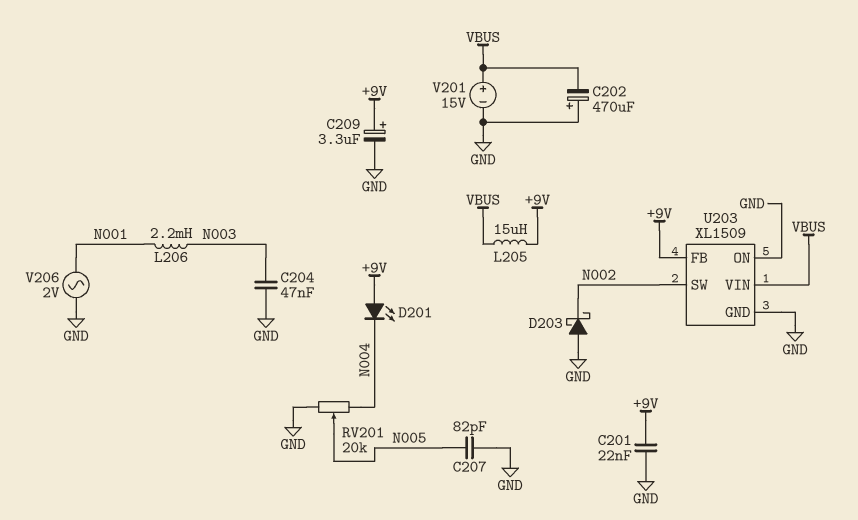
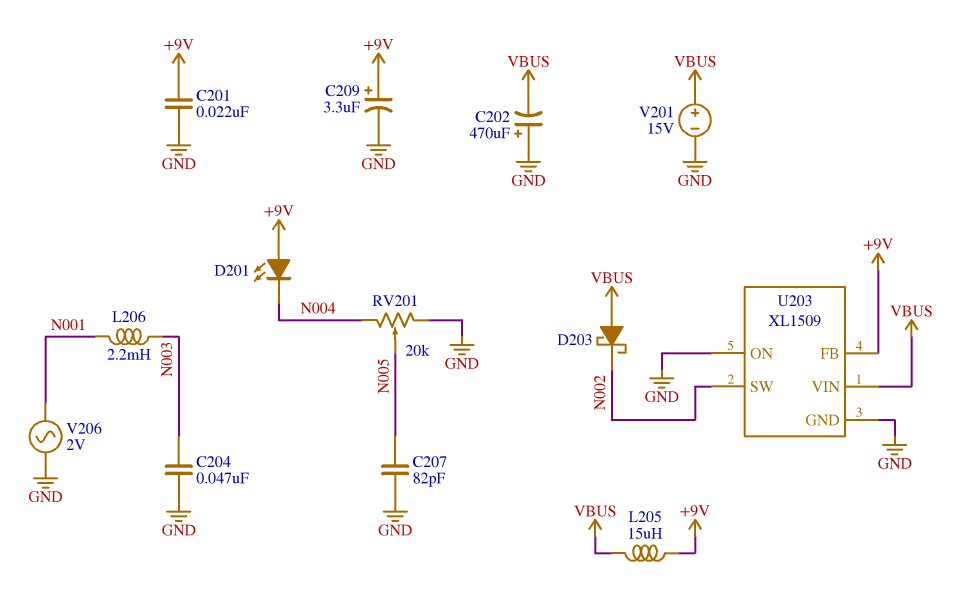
D203: schottky (A GND, K N002) -> schottky (A VBUS, K N002)

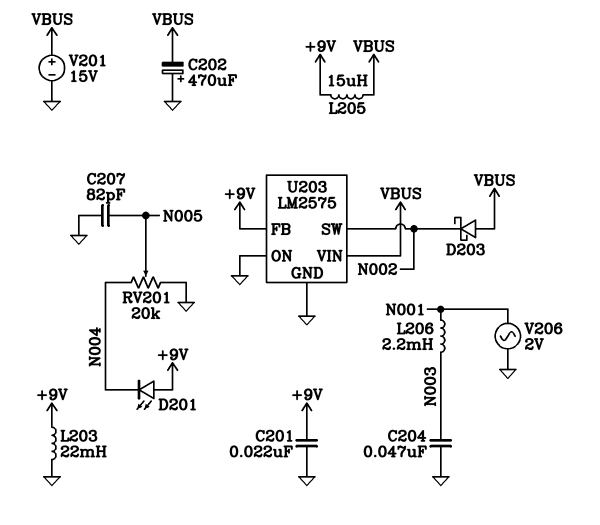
C209: 3.3uF (plus +9V, minus GND) -> none
L203: none -> 22mH (+9V, GND)
U203: XL1509 -> LM2575

